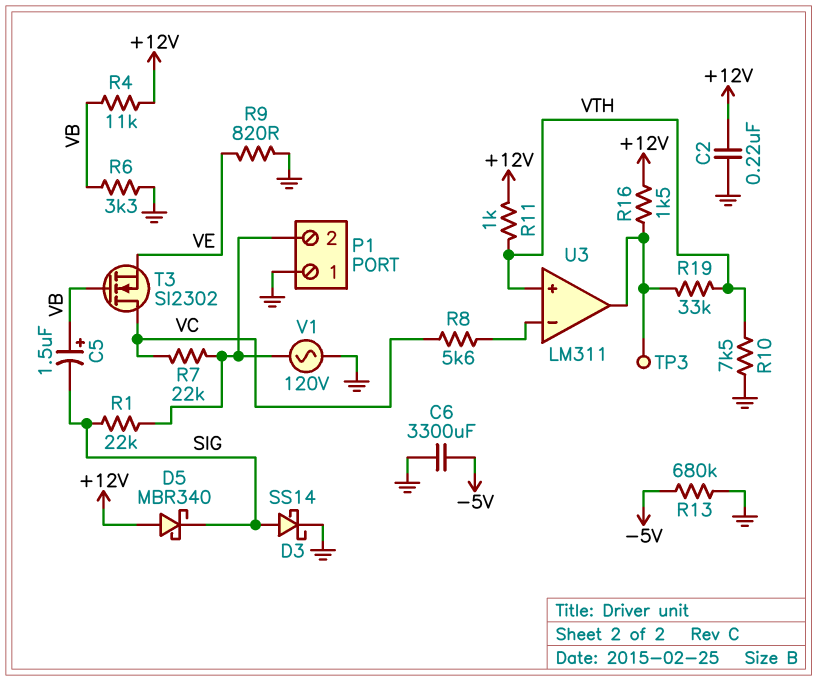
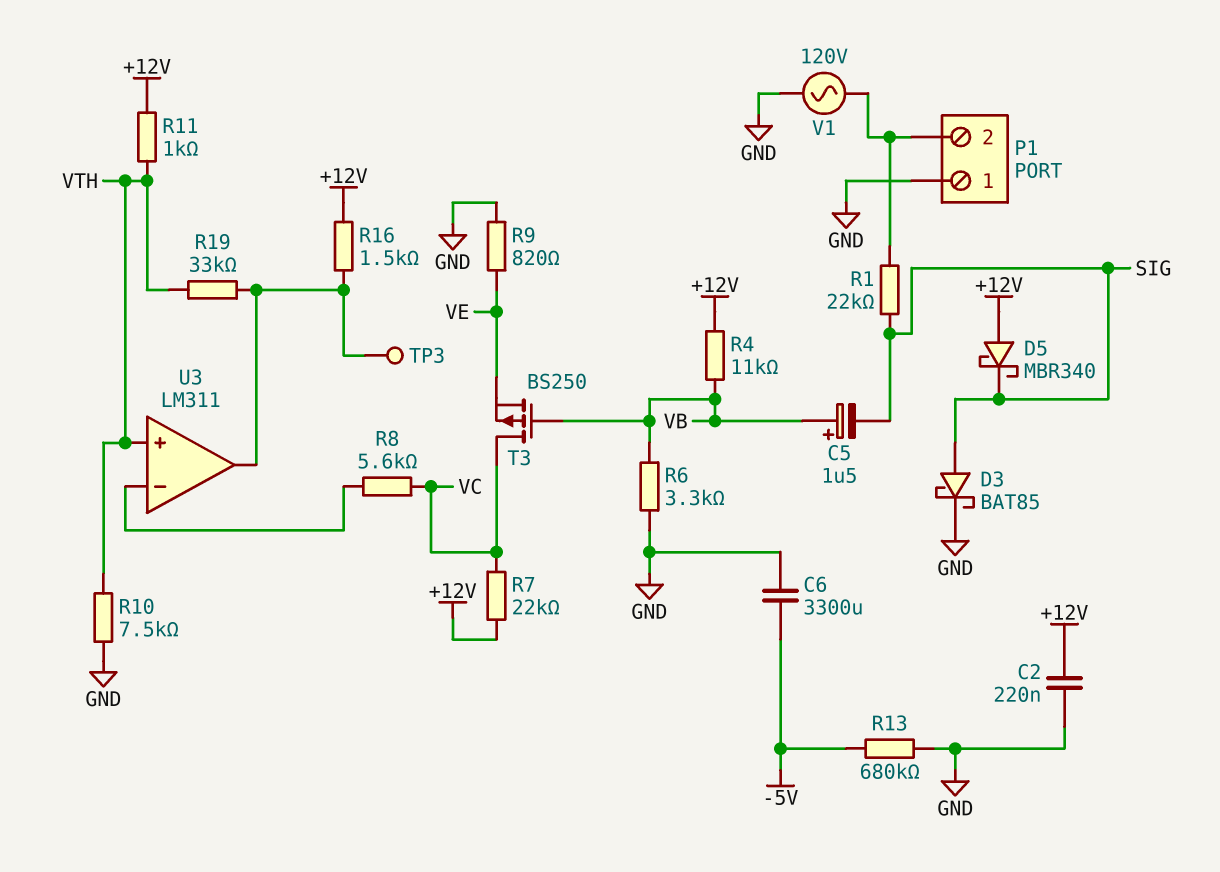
D3: schottky SS14 (A SIG, K GND) -> schottky BAT85 (A SIG, K GND)
R7: 22k (P1/2, VC) -> 22k (+12V, VC)
T3: NMOS SI2302 (G VB, D VC, S VE) -> PMOS BS250 (G VB, D VC, S VE)

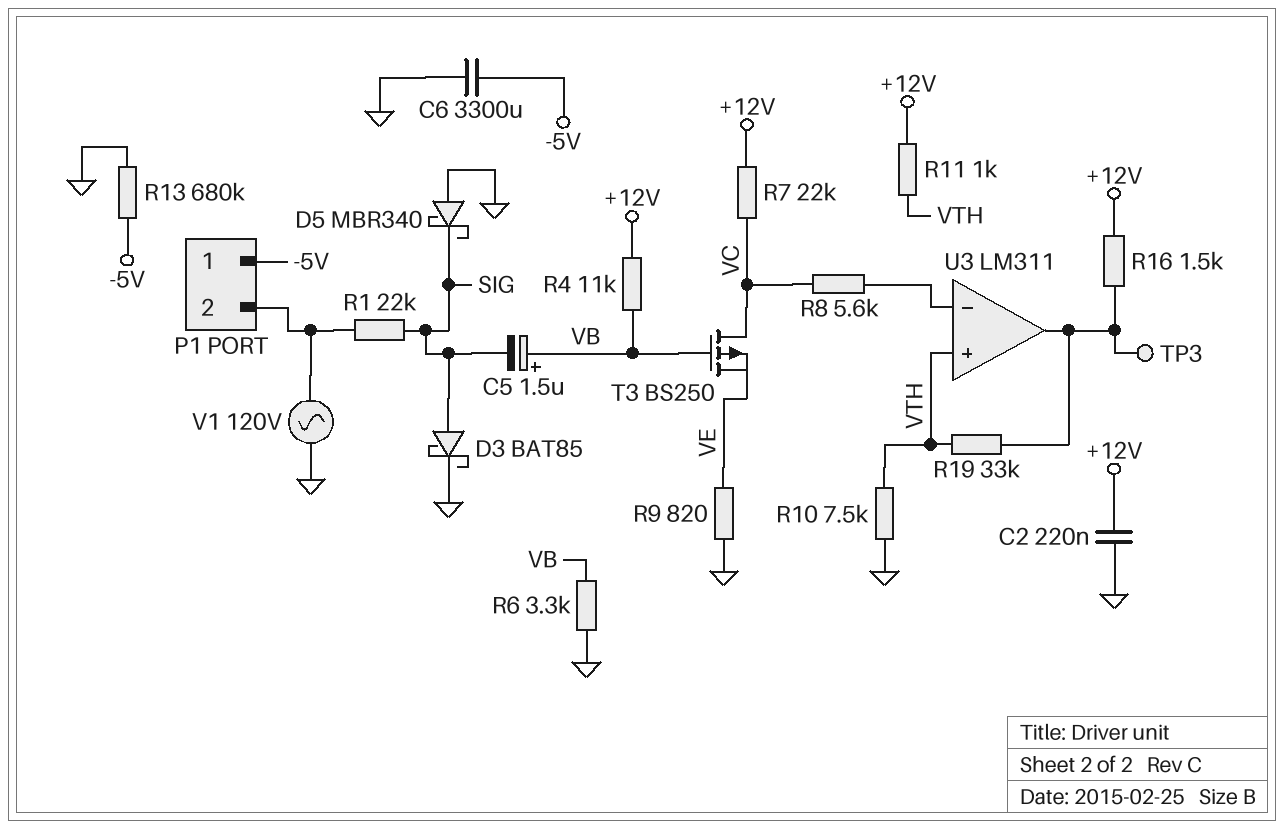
D5: schottky MBR340 (A +12V, K SIG) -> schottky MBR340 (A GND, K SIG)
P1 pin 1: GND -> -5V

